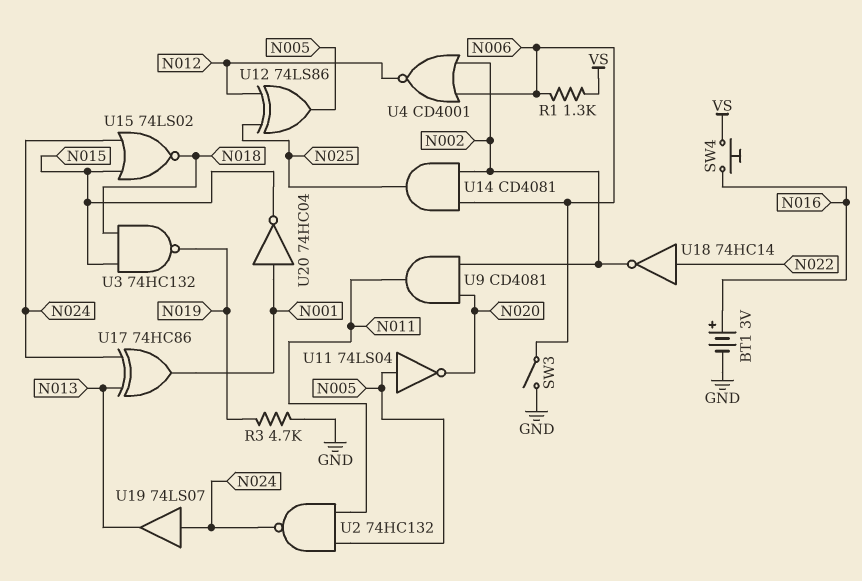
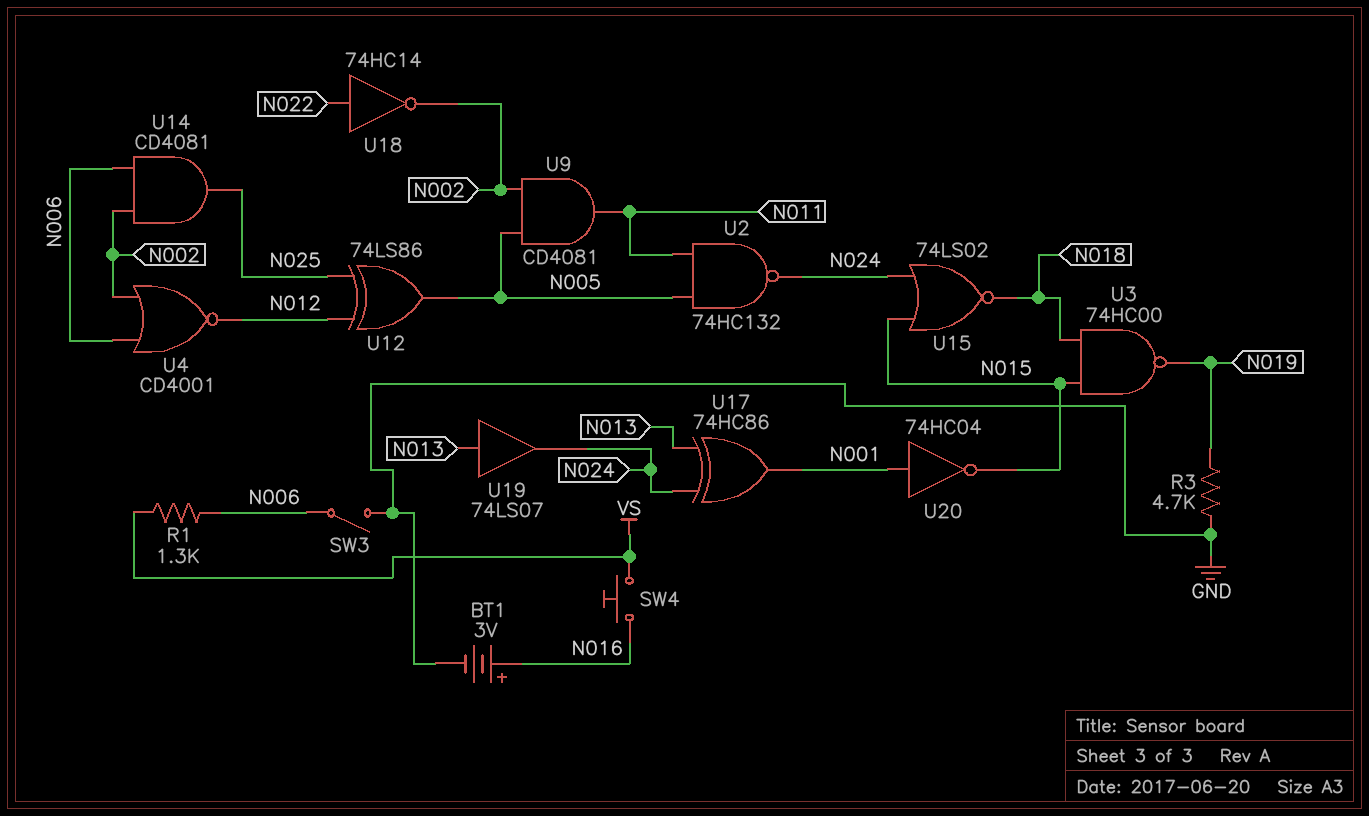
U3: NAND 74HC132 (in N015, in N018, out N019) -> NAND 74HC00 (in N015, in N018, out N019)
U9: AND CD4081 (in N002, in N020, out N011) -> AND CD4081 (in N002, in N005, out N011)
U11: NOT 74LS04 (in N005, out N020) -> none
U19: buffer 74LS07 (in N024, out N013) -> buffer 74LS07 (in N013, out N024)

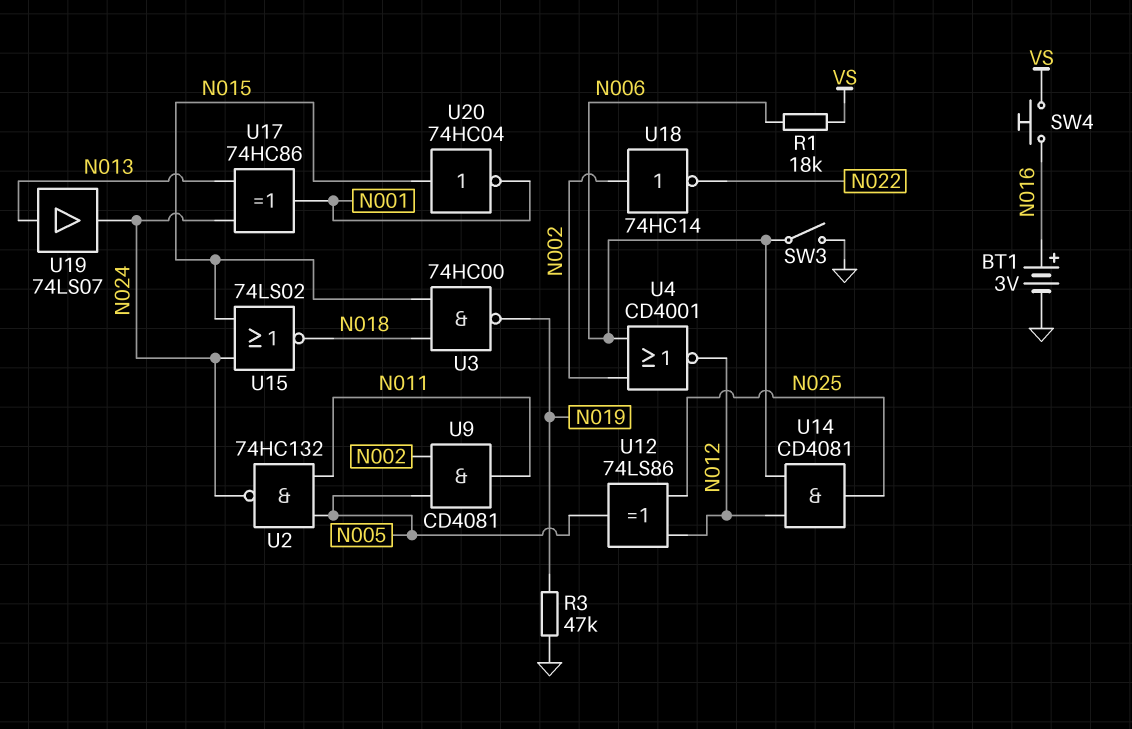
R1: 1.3k (N006, VS) -> 18k (N006, VS)
R3: 4.7k (GND, N019) -> 47k (GND, N019)
U14: AND CD4081 (in N002, in N006, out N025) -> AND CD4081 (in N006, in N012, out N025)
U18: NOT 74HC14 (in N022, out N002) -> NOT 74HC14 (in N002, out N022)
U20: NOT 74HC04 (in N001, out N015) -> NOT 74HC04 (in N015, out N001)

